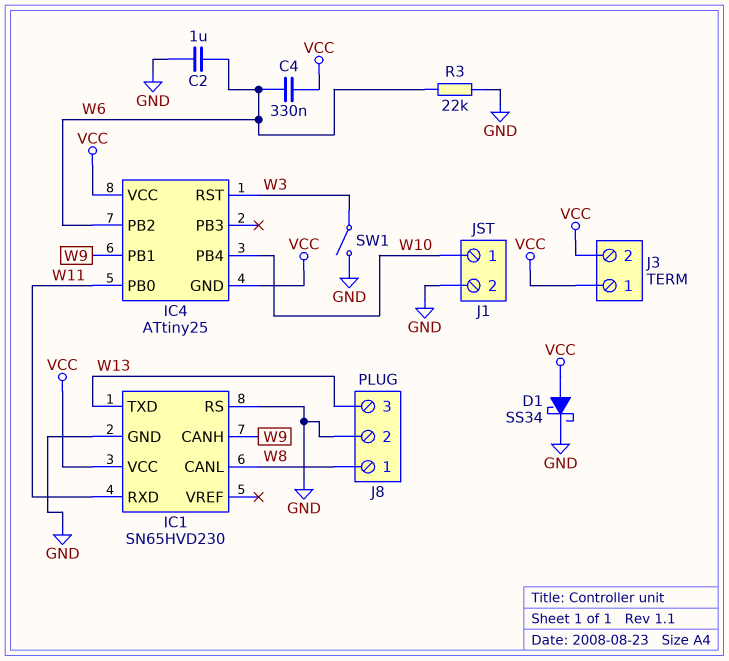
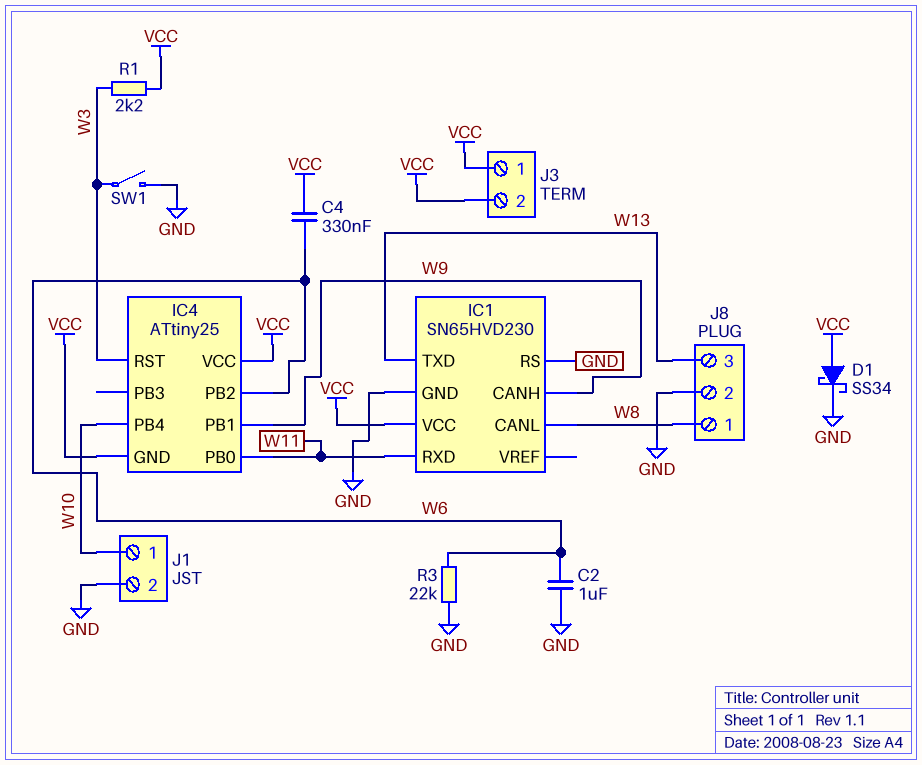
R1: none -> 2.2k (VCC, W3)

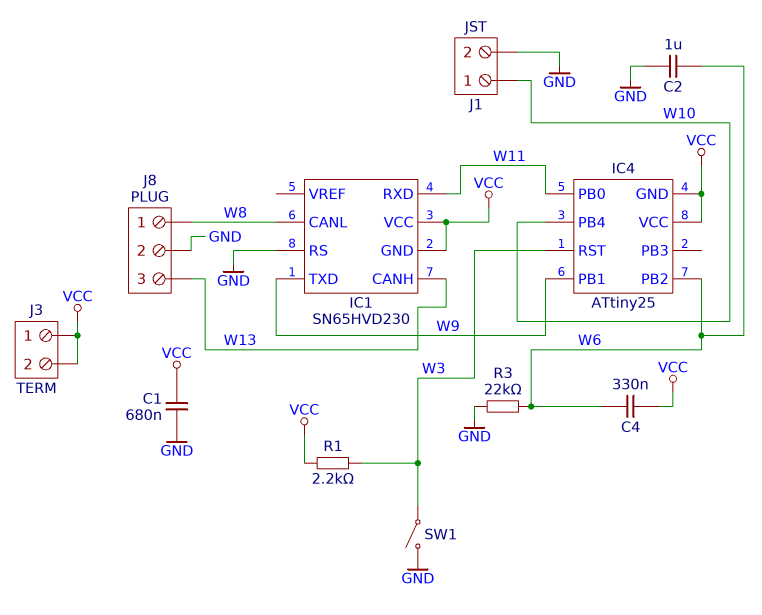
C1: none -> 680nF (GND, VCC)
D1: schottky SS34 (A VCC, K GND) -> none
IC1 pin CANH: W9 -> W13
IC1 pin GND: GND -> VCC
IC1 pin TXD: W13 -> W9

